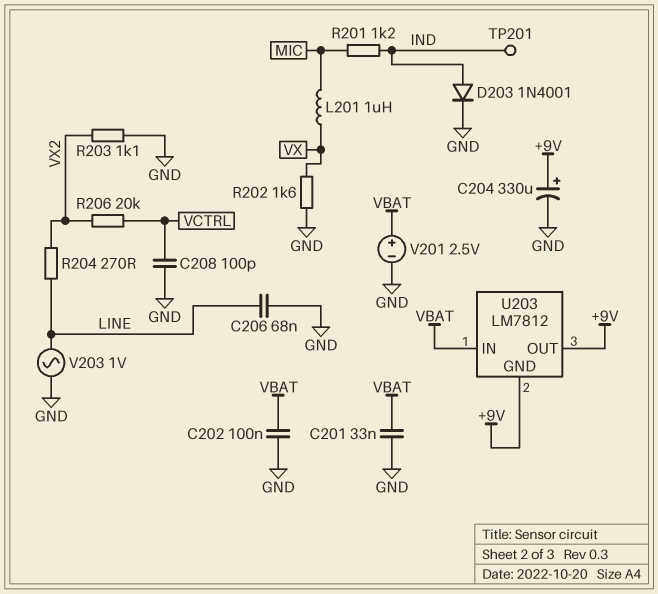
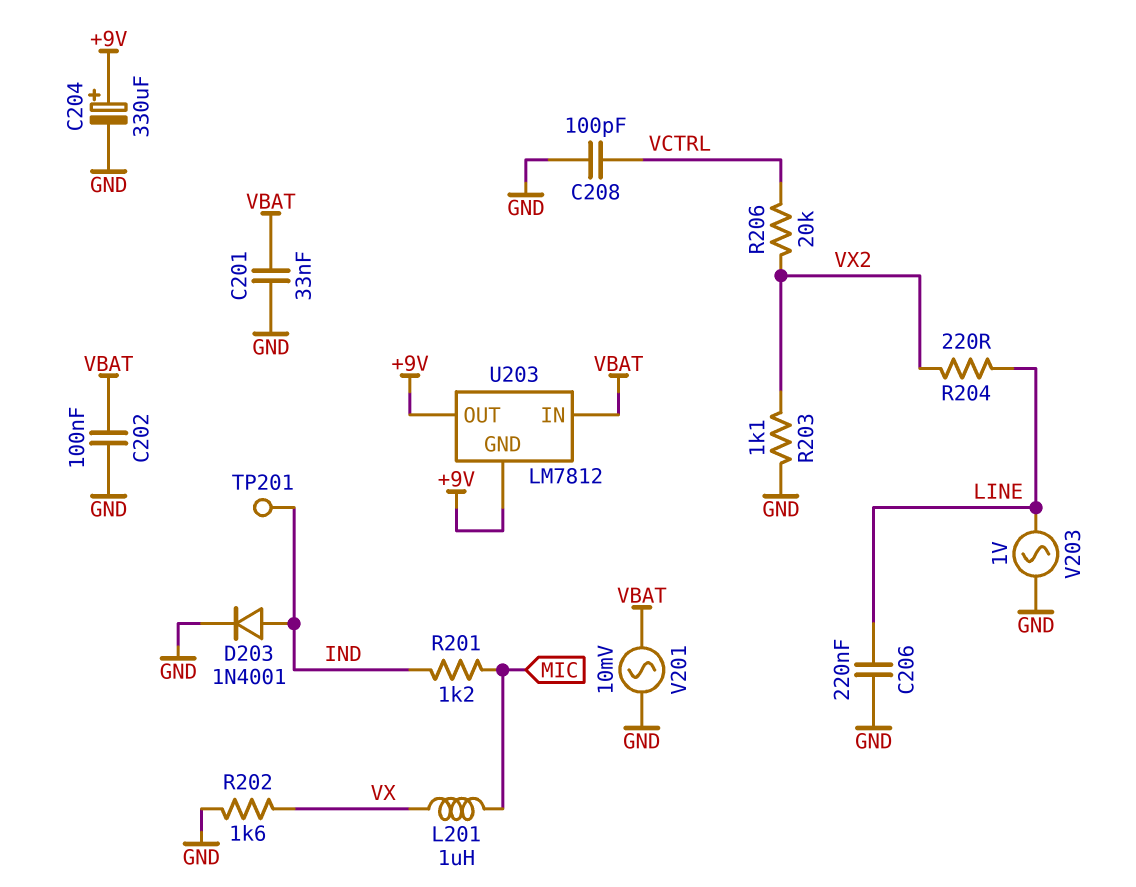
C206: 68nF (GND, LINE) -> 220nF (GND, LINE)
R204: 270 (LINE, VX2) -> 220 (LINE, VX2)
V201: 2.5V (plus VBAT, minus GND) -> AC 10mV (GND, VBAT)

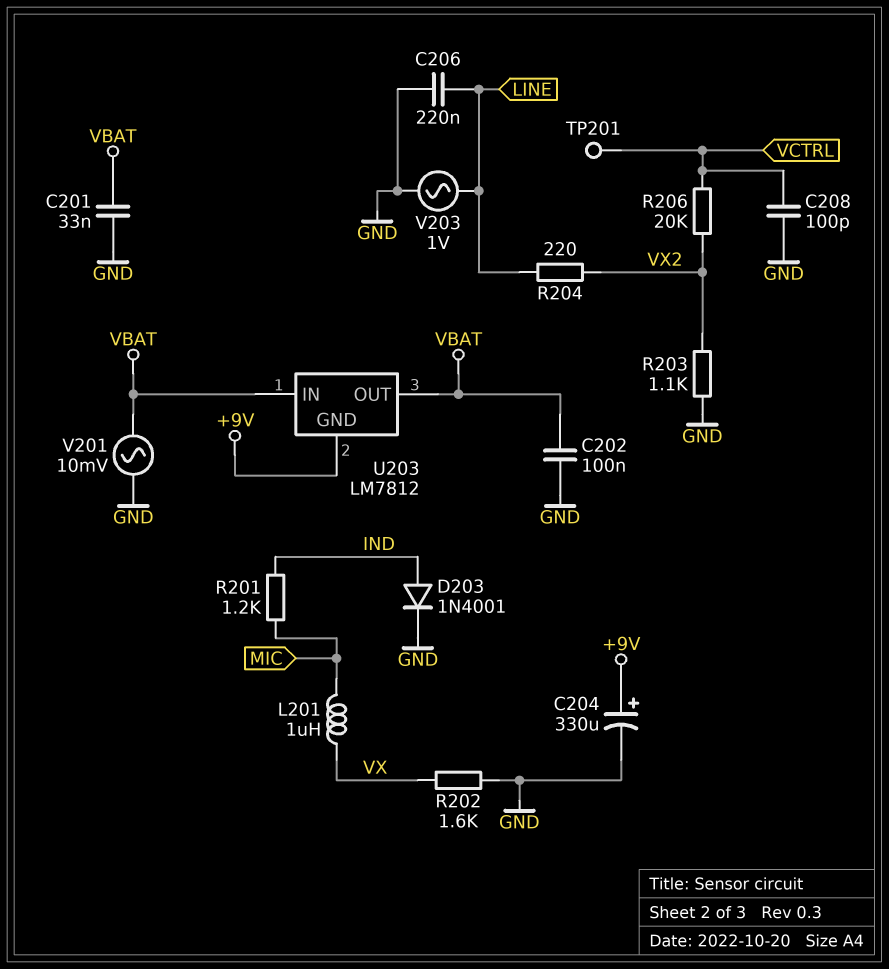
TP201: test point (IND) -> test point (VCTRL)
U203 pin OUT: +9V -> VBAT

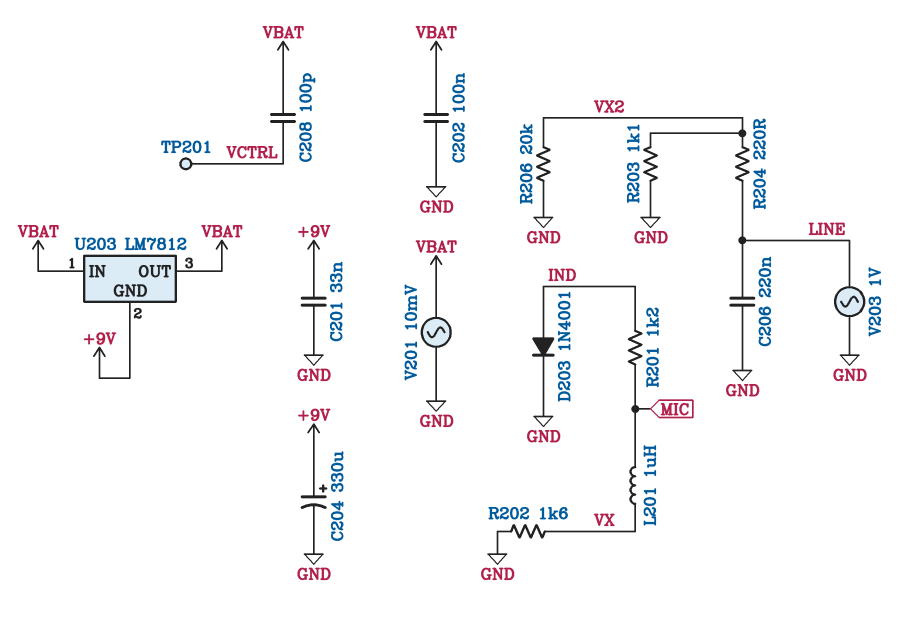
C201: 33nF (GND, VBAT) -> 33nF (+9V, GND)
C208: 100pF (GND, VCTRL) -> 100pF (VBAT, VCTRL)
R206: 20k (VCTRL, VX2) -> 20k (GND, VX2)

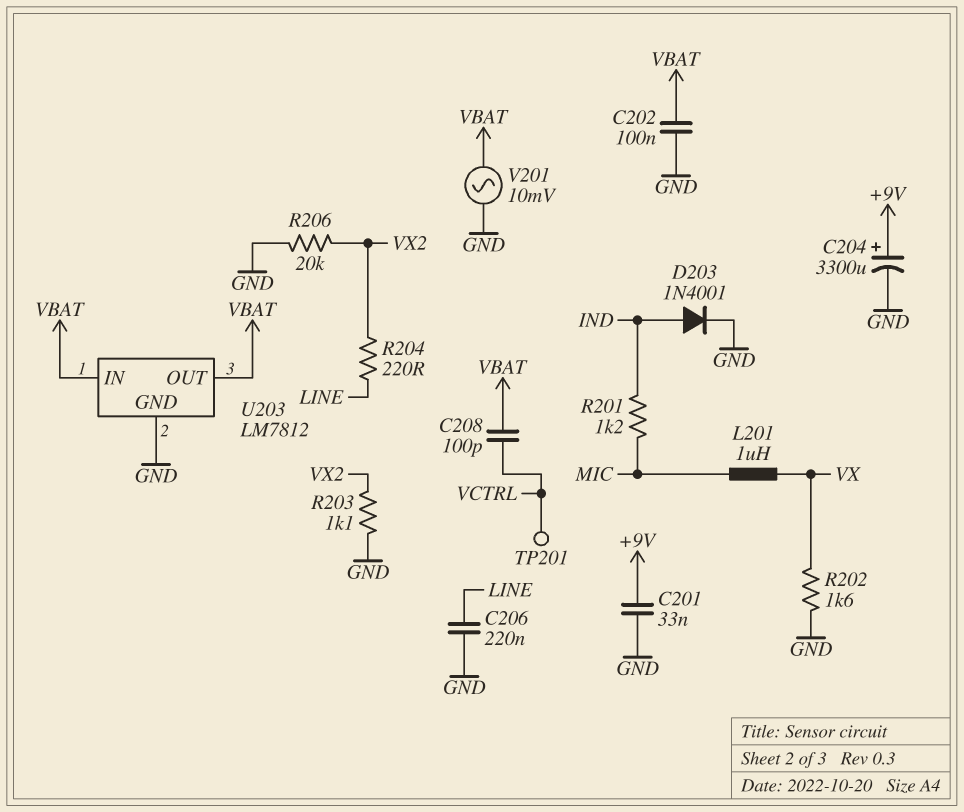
C204: 330uF (plus +9V, minus GND) -> 3300uF (plus +9V, minus GND)
U203 pin GND: +9V -> GND
V203: AC 1V (GND, LINE) -> none

